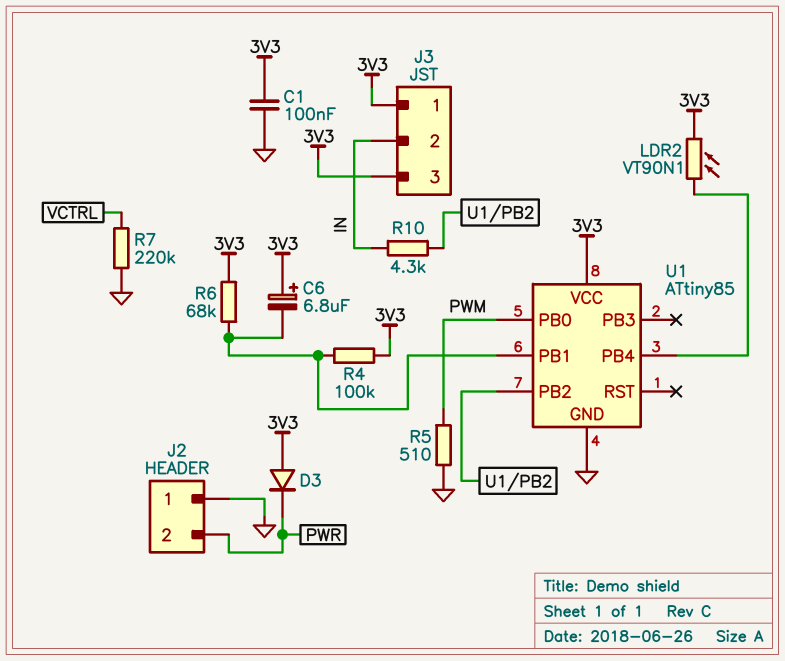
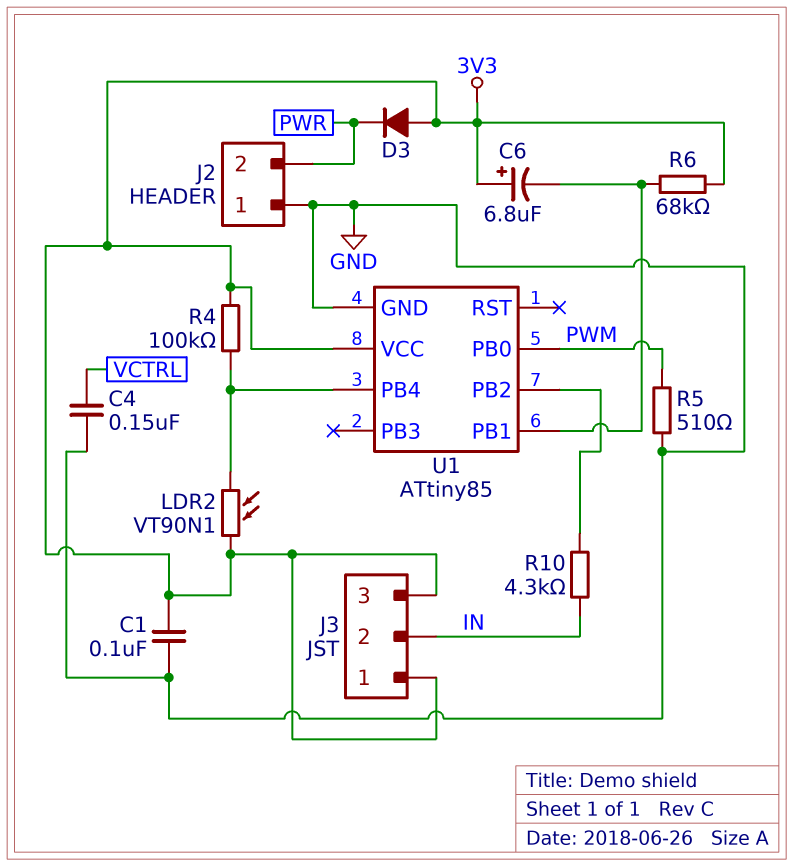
C4: none -> 150nF (GND, VCTRL)
R4: 100k (3V3, U1/PB1) -> 100k (3V3, U1/PB4)
R7: 220k (GND, VCTRL) -> none

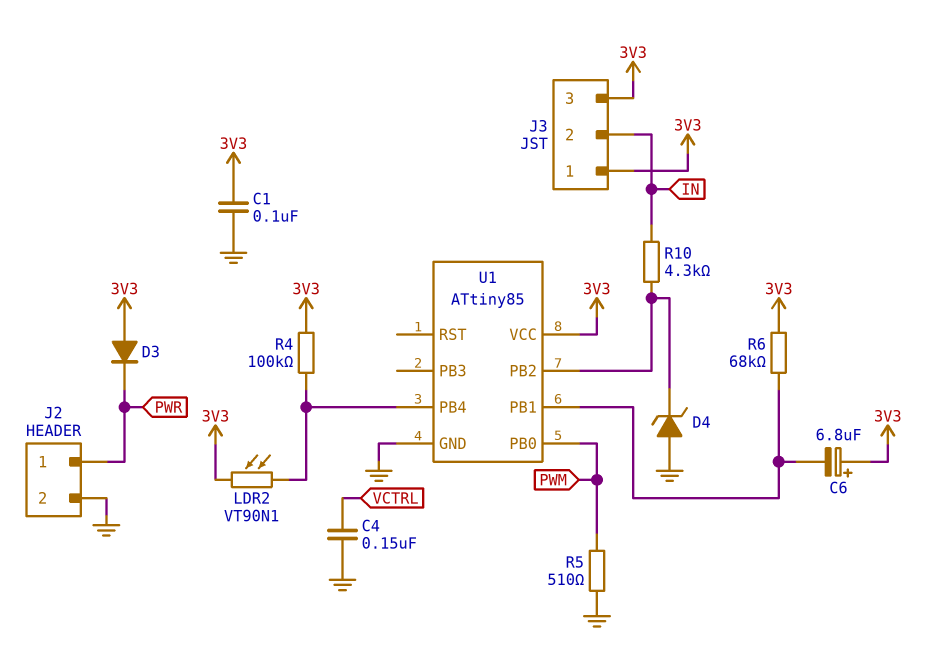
D4: none -> zener (A GND, K U1/PB2)
J2 pin 1: GND -> PWR
J2 pin 2: PWR -> GND

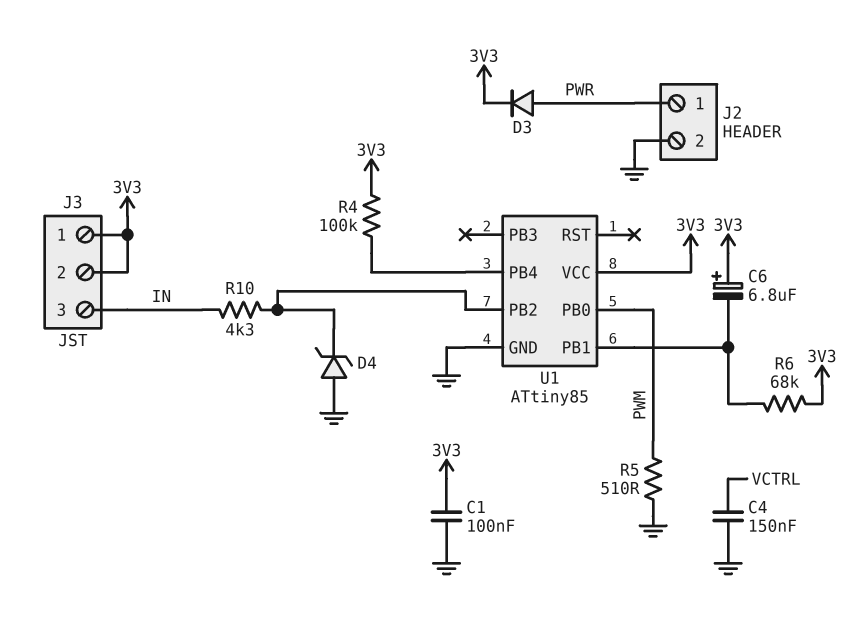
D3: diode (A 3V3, K PWR) -> diode (A PWR, K 3V3)
J3 pin 2: IN -> 3V3
J3 pin 3: 3V3 -> IN
LDR2: VT90N1 (3V3, U1/PB4) -> none

